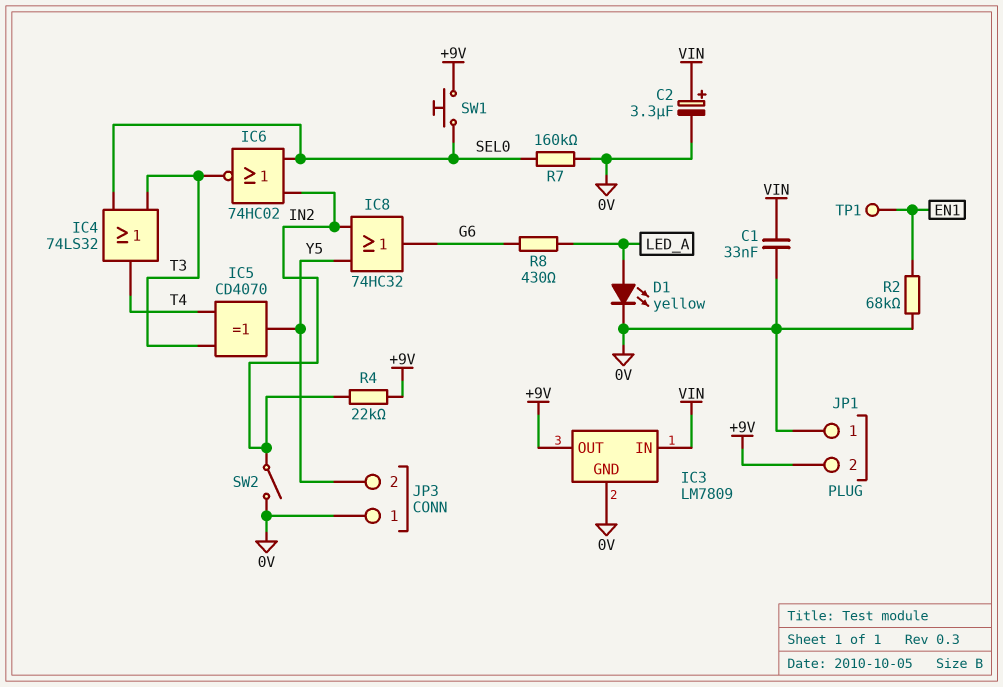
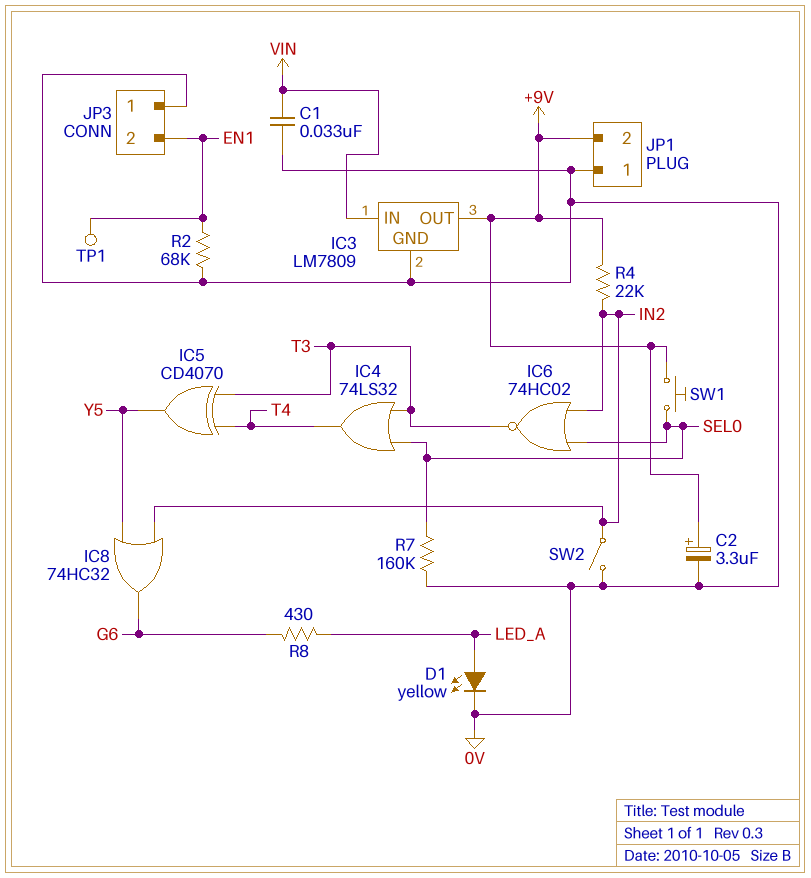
C2: 3.3uF (plus VIN, minus 0V) -> 3.3uF (plus +9V, minus 0V)
JP3 pin 2: Y5 -> EN1

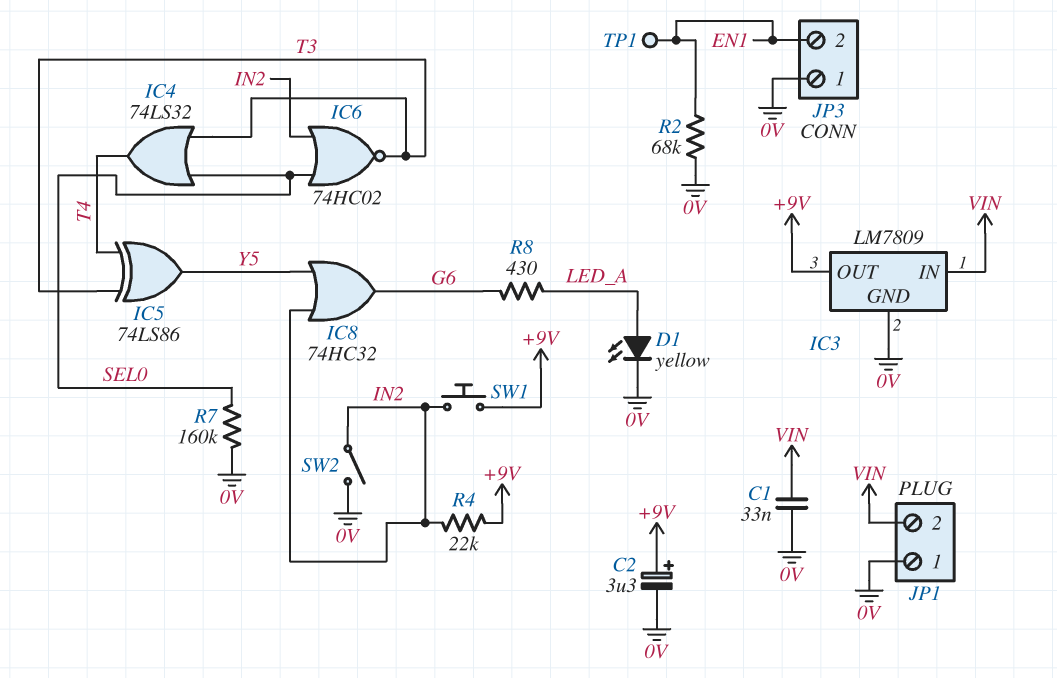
IC5: XOR CD4070 (in T3, in T4, out Y5) -> XOR 74LS86 (in T3, in T4, out Y5)
JP1 pin 2: +9V -> VIN
SW1: button (+9V, SEL0) -> button (+9V, IN2)

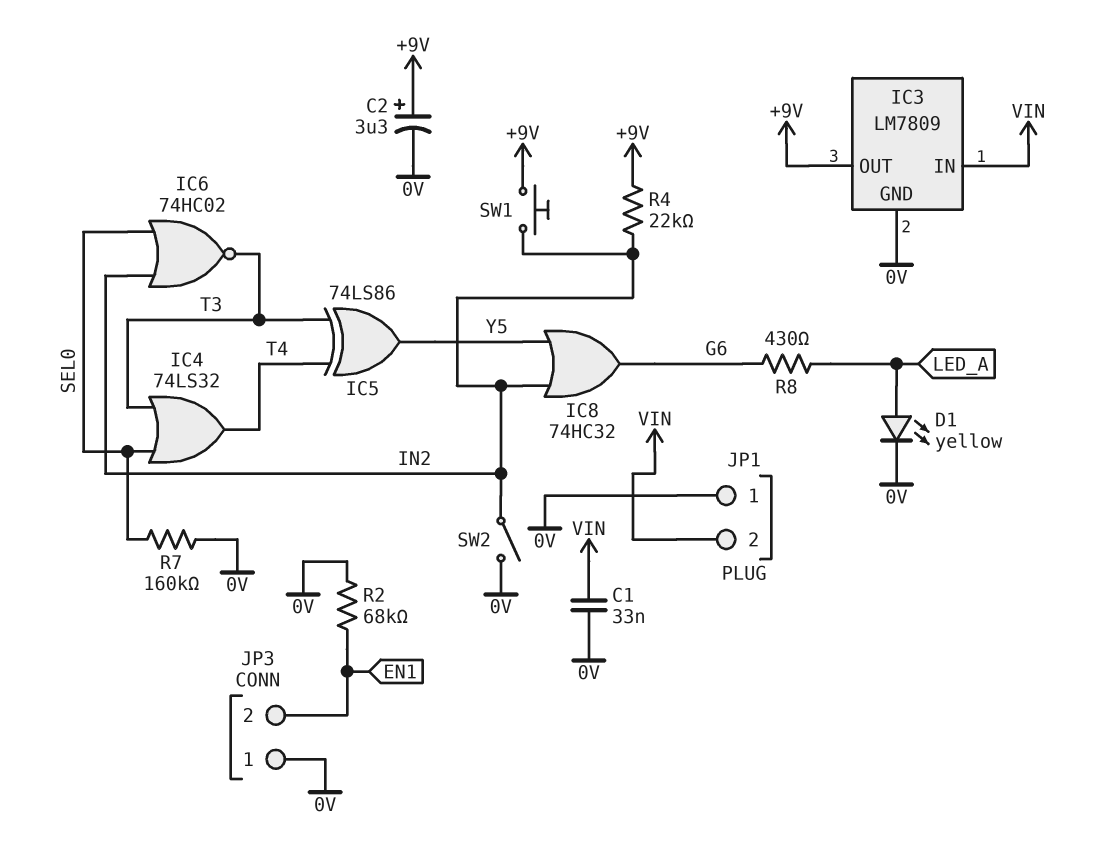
TP1: test point (EN1) -> none

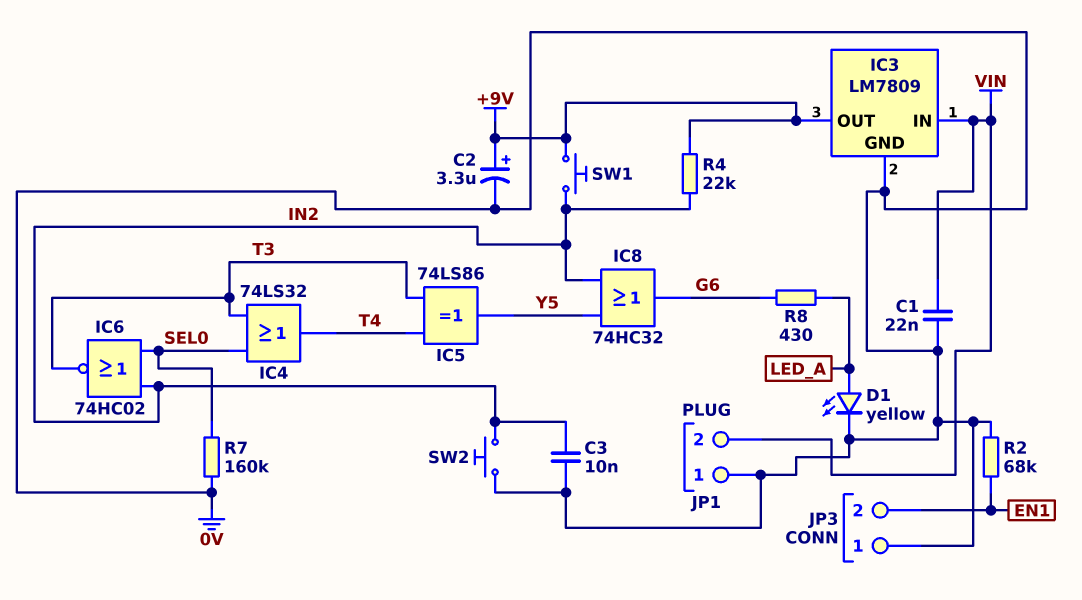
C1: 33nF (0V, VIN) -> 22nF (0V, VIN)
C3: none -> 10nF (0V, IN2)
SW2: switch (0V, IN2) -> button (0V, IN2)

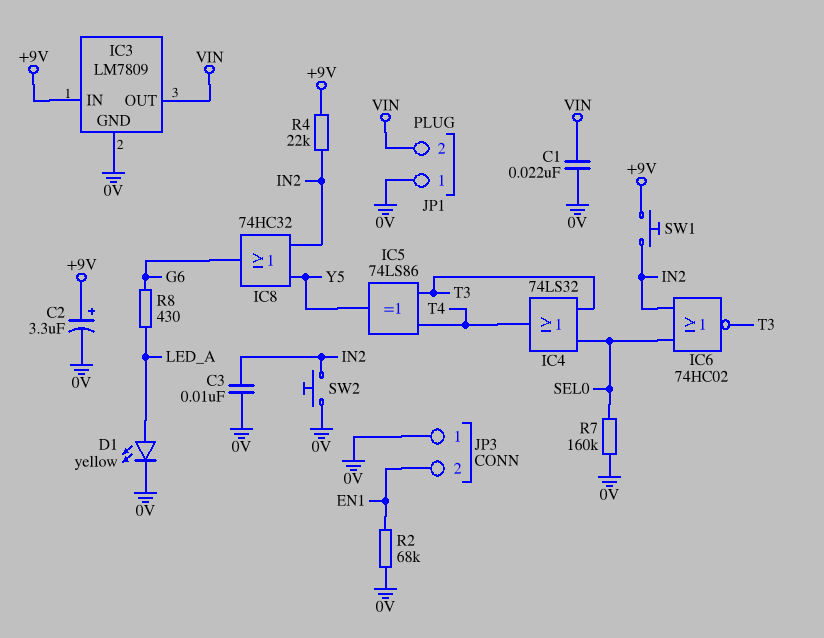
IC3 pin IN: VIN -> +9V
IC3 pin OUT: +9V -> VIN

